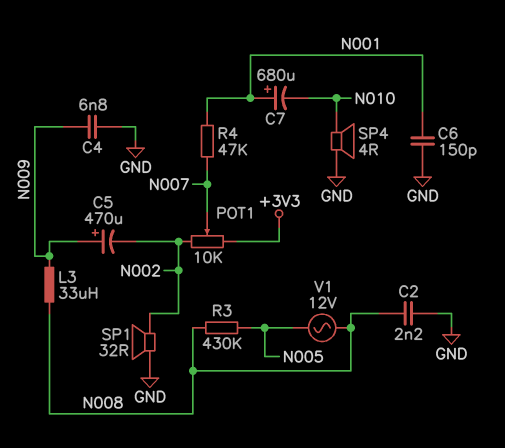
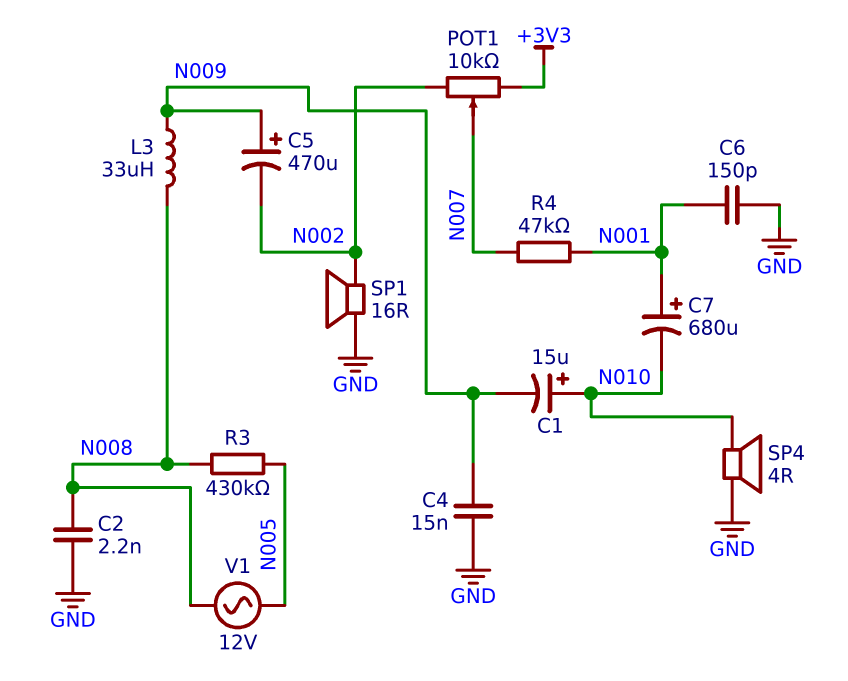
C1: none -> 15uF (plus N010, minus N009)
C4: 6.8nF (GND, N009) -> 15nF (GND, N009)
SP1: speaker 32R (GND, N002) -> speaker 16R (GND, N002)

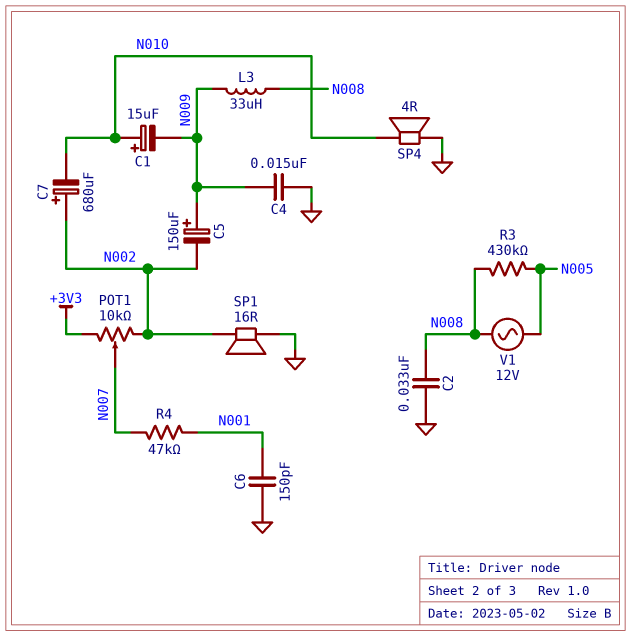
C2: 2.2nF (GND, N008) -> 33nF (GND, N008)
C5: 470uF (plus N009, minus N002) -> 150uF (plus N009, minus N002)
C7: 680uF (plus N001, minus N010) -> 680uF (plus N002, minus N010)

